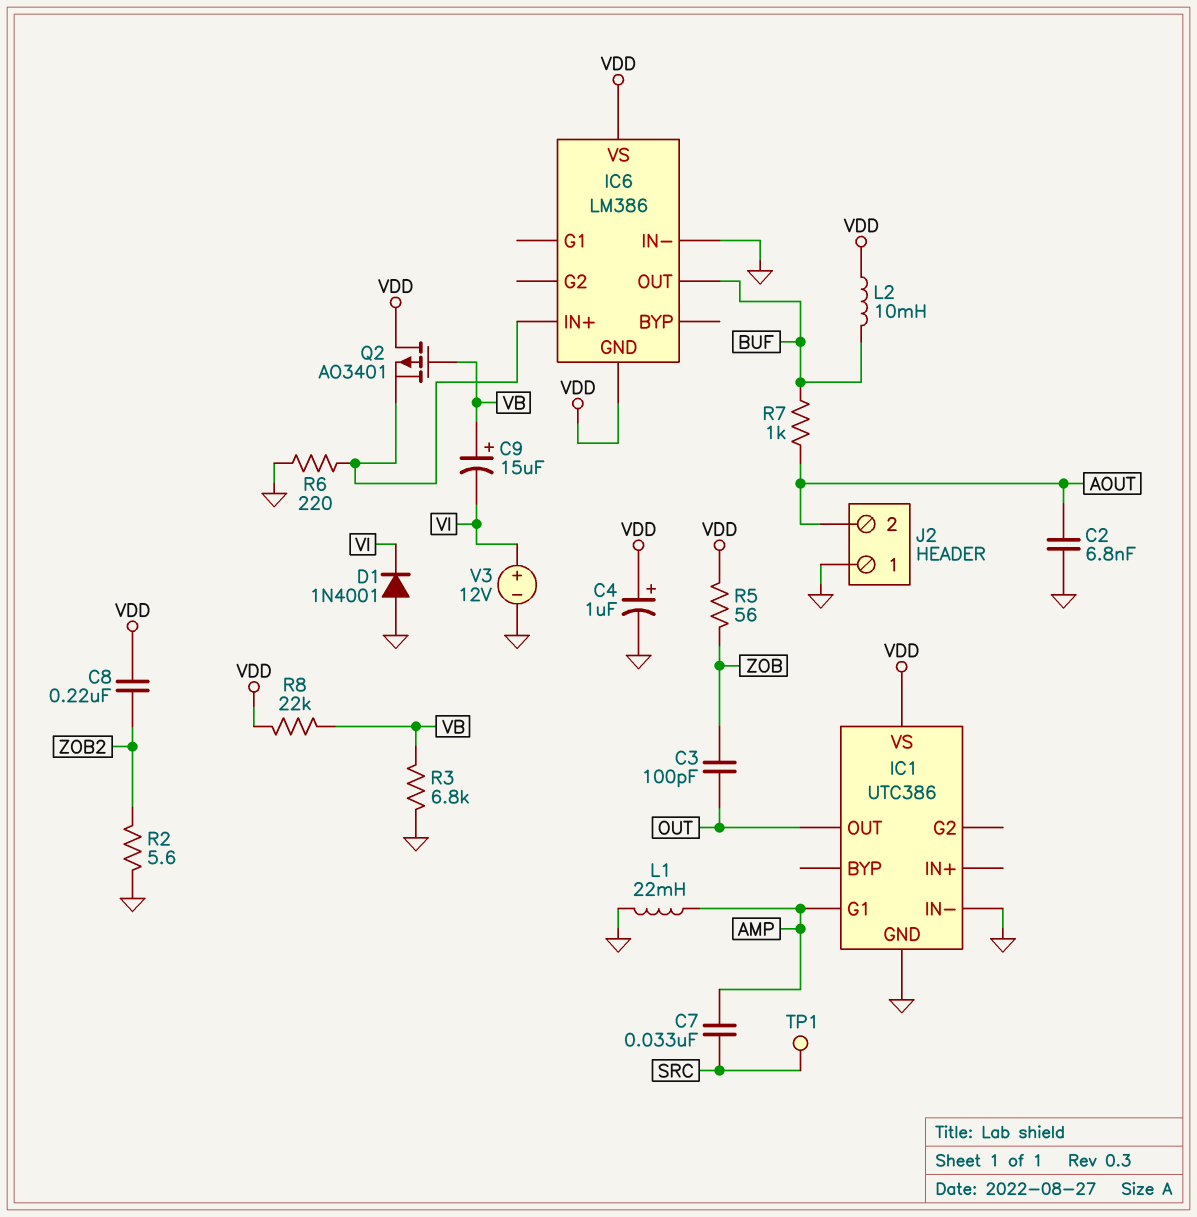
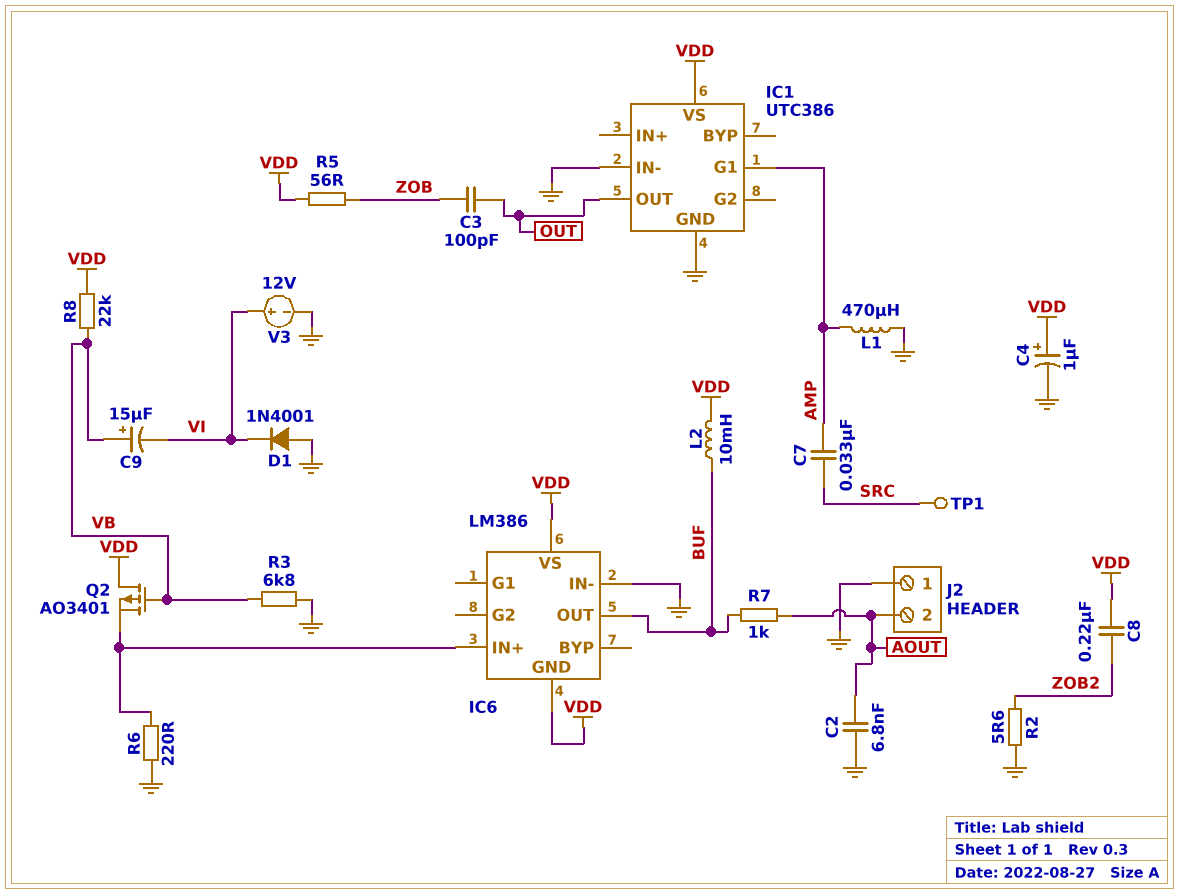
L1: 22mH (AMP, GND) -> 470uH (AMP, GND)

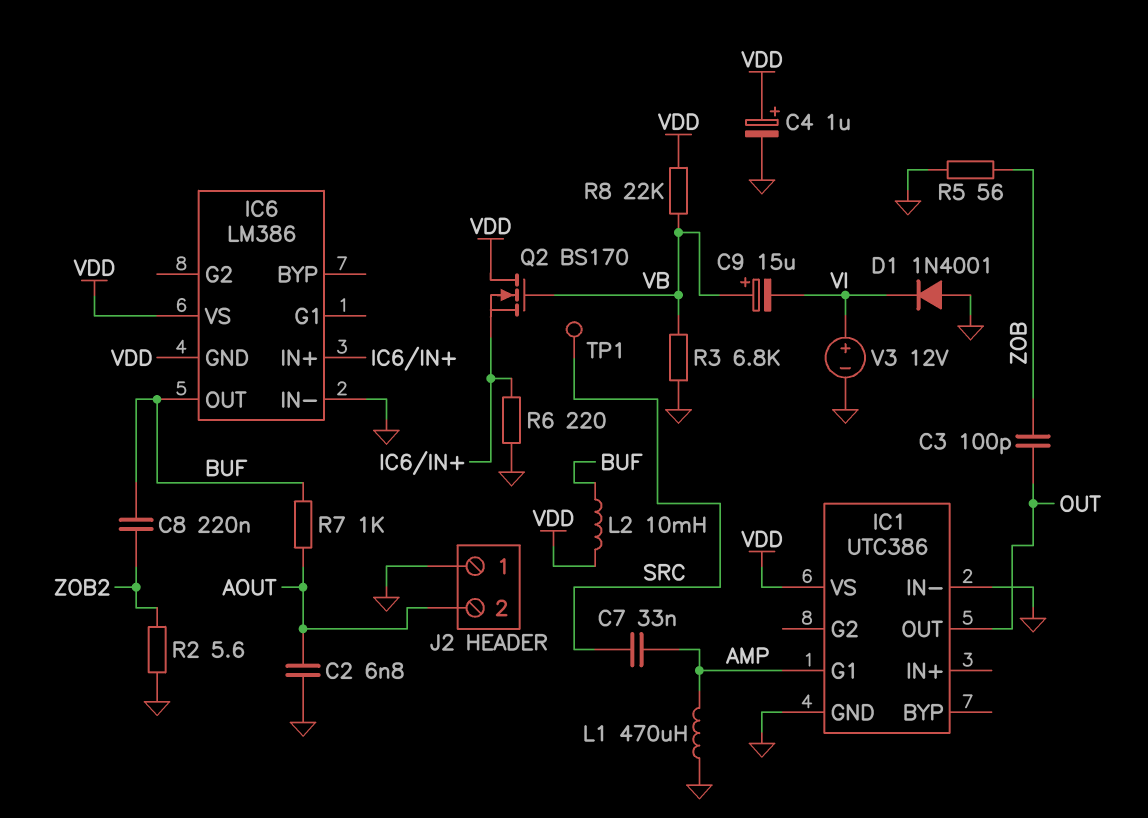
C8: 220nF (VDD, ZOB2) -> 220nF (BUF, ZOB2)
Q2: PMOS AO3401 (G VB, D VDD, S IC6/IN+) -> NMOS BS170 (G VB, D VDD, S IC6/IN+)
R5: 56 (VDD, ZOB) -> 56 (GND, ZOB)

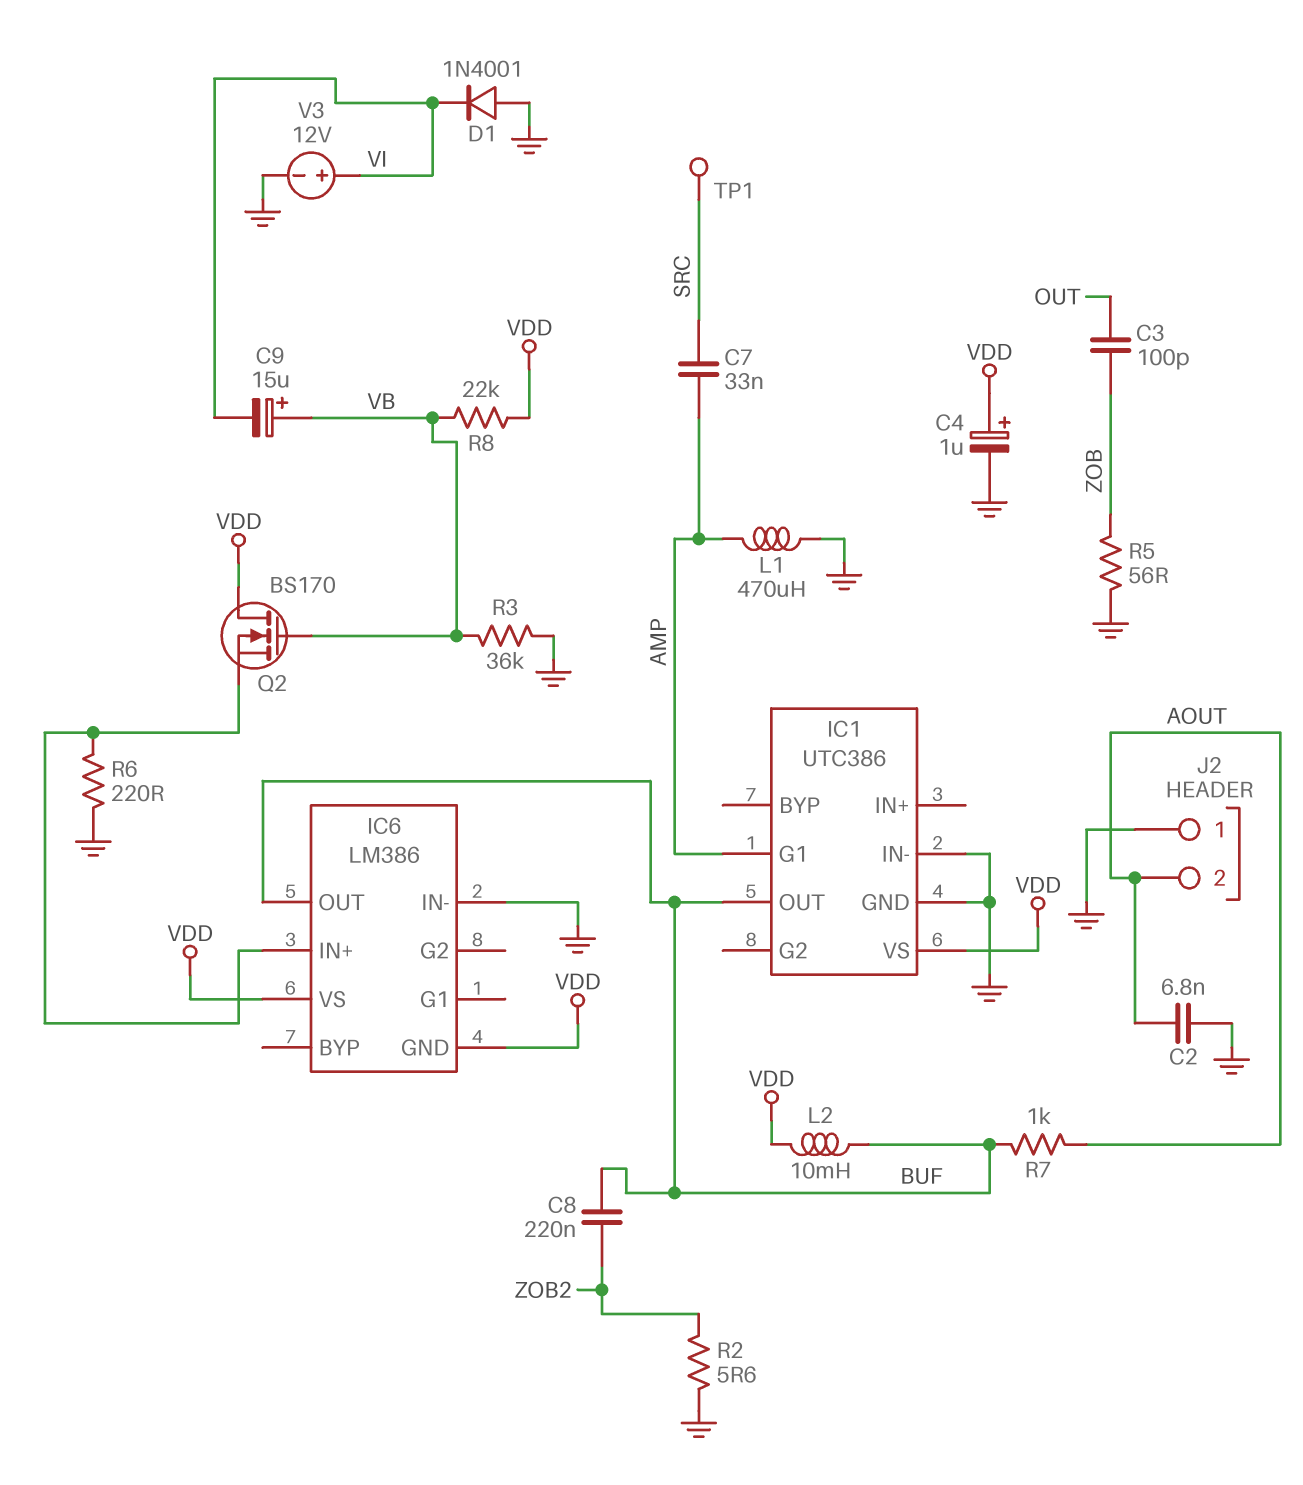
IC1 pin OUT: OUT -> BUF
R3: 6.8k (GND, VB) -> 36k (GND, VB)

